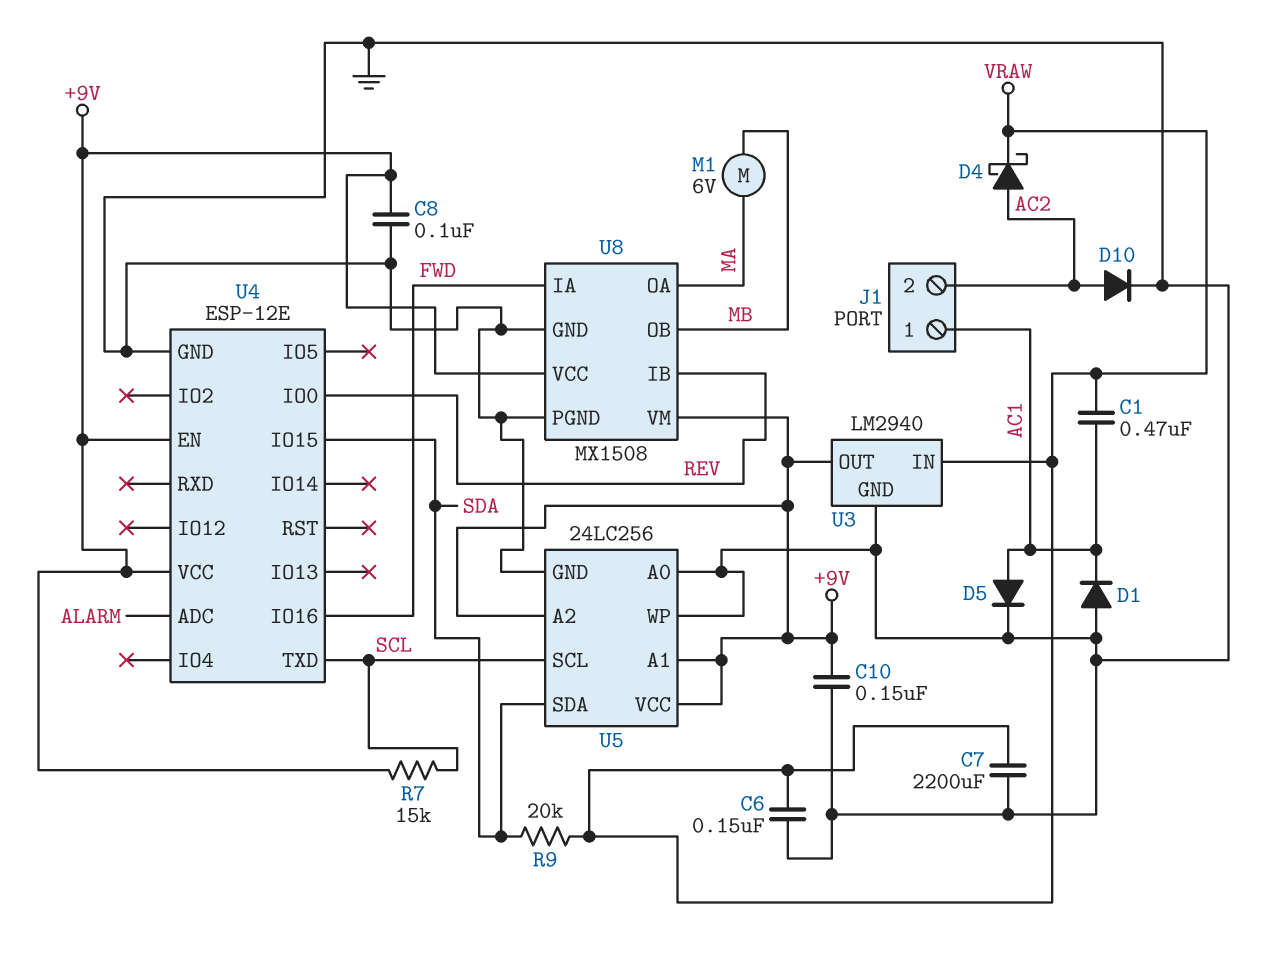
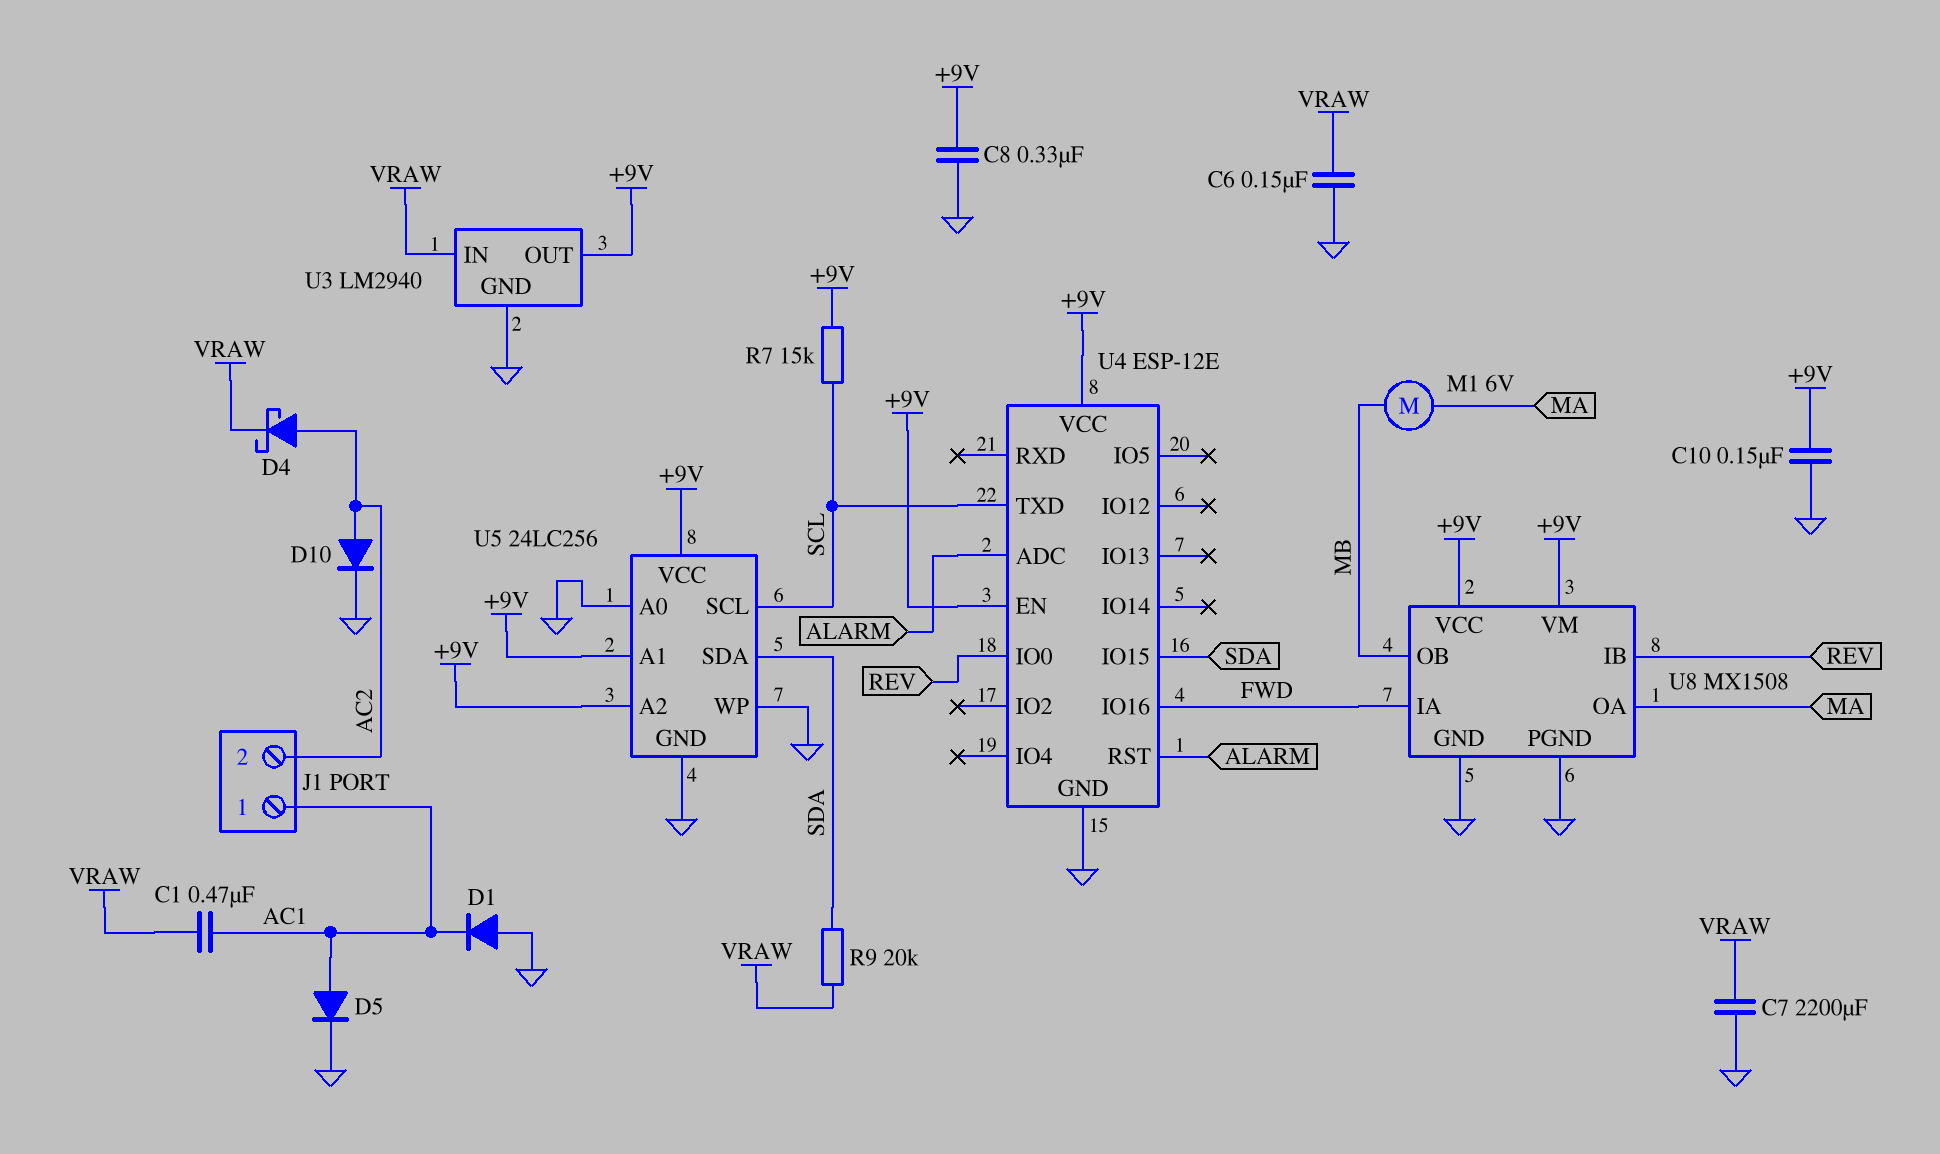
C8: 100nF (+9V, GND) -> 330nF (+9V, GND)
U4 pin RST: none -> ALARM

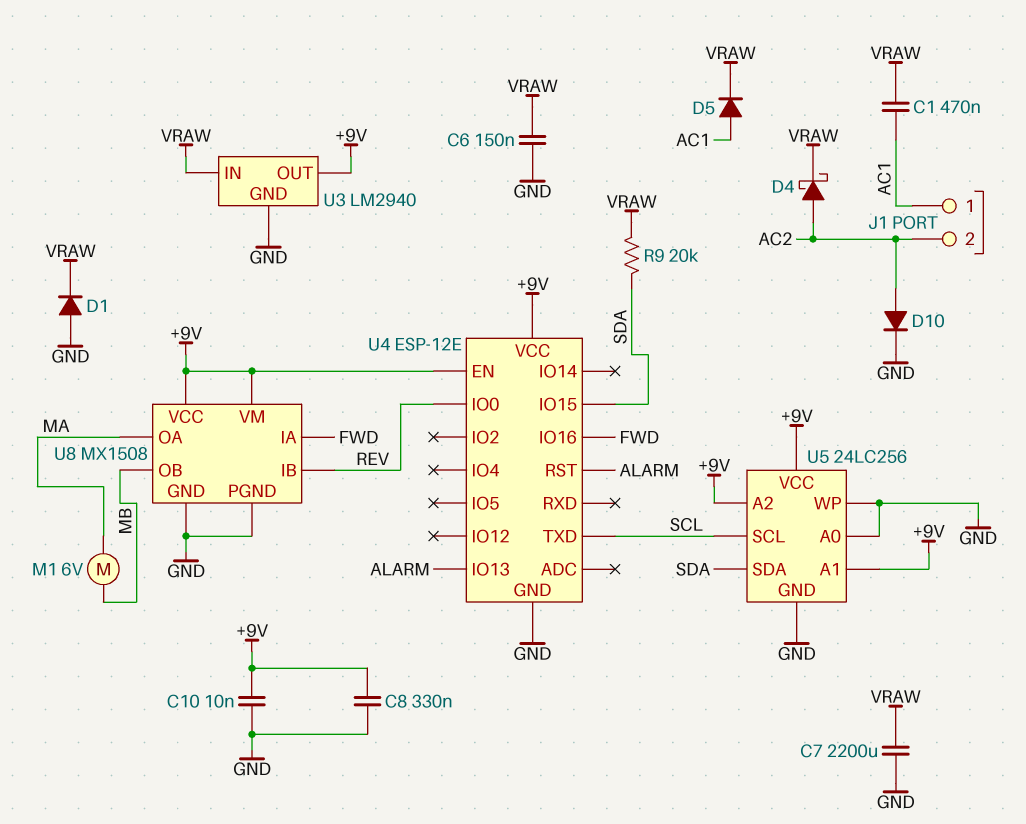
C10: 150nF (+9V, GND) -> 10nF (+9V, GND)
D1: diode (A GND, K AC1) -> diode (A GND, K VRAW)
D5: diode (A AC1, K GND) -> diode (A AC1, K VRAW)
R7: 15k (+9V, SCL) -> none
U4 pin ADC: ALARM -> none
U4 pin IO13: none -> ALARM

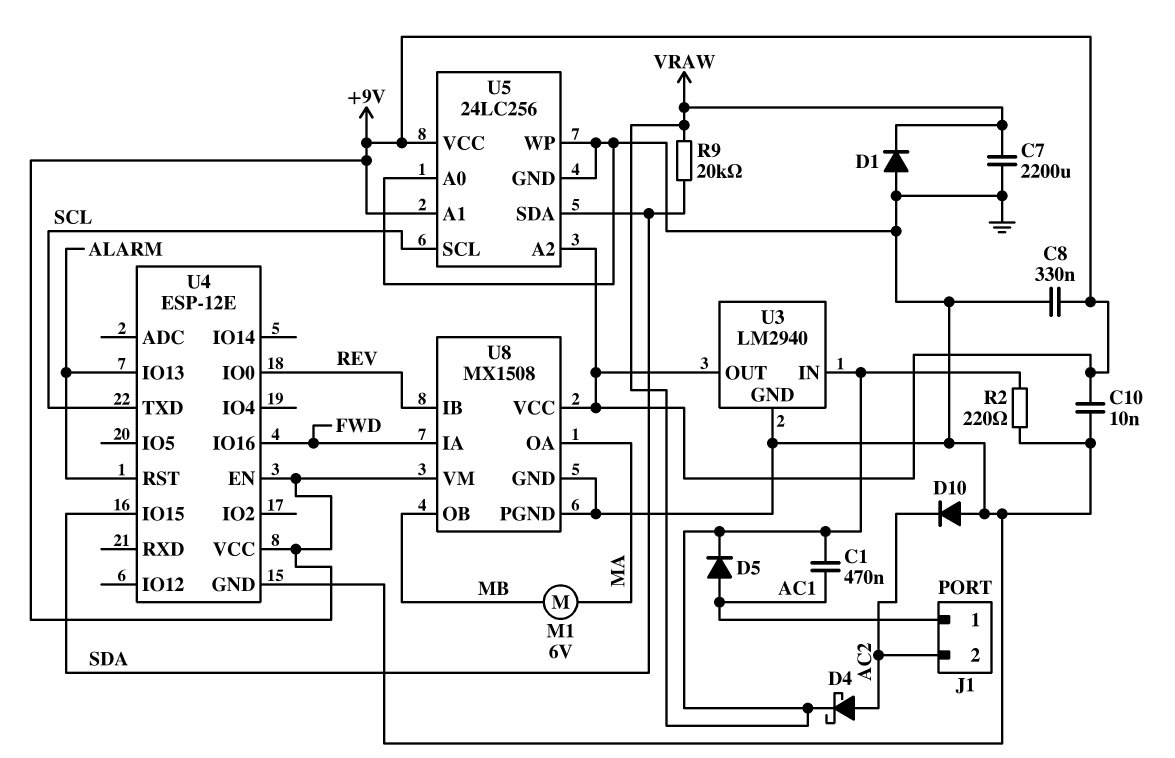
C6: 150nF (GND, VRAW) -> none
D10: diode (A AC2, K GND) -> diode (A GND, K AC2)
R2: none -> 220 (GND, VRAW)

